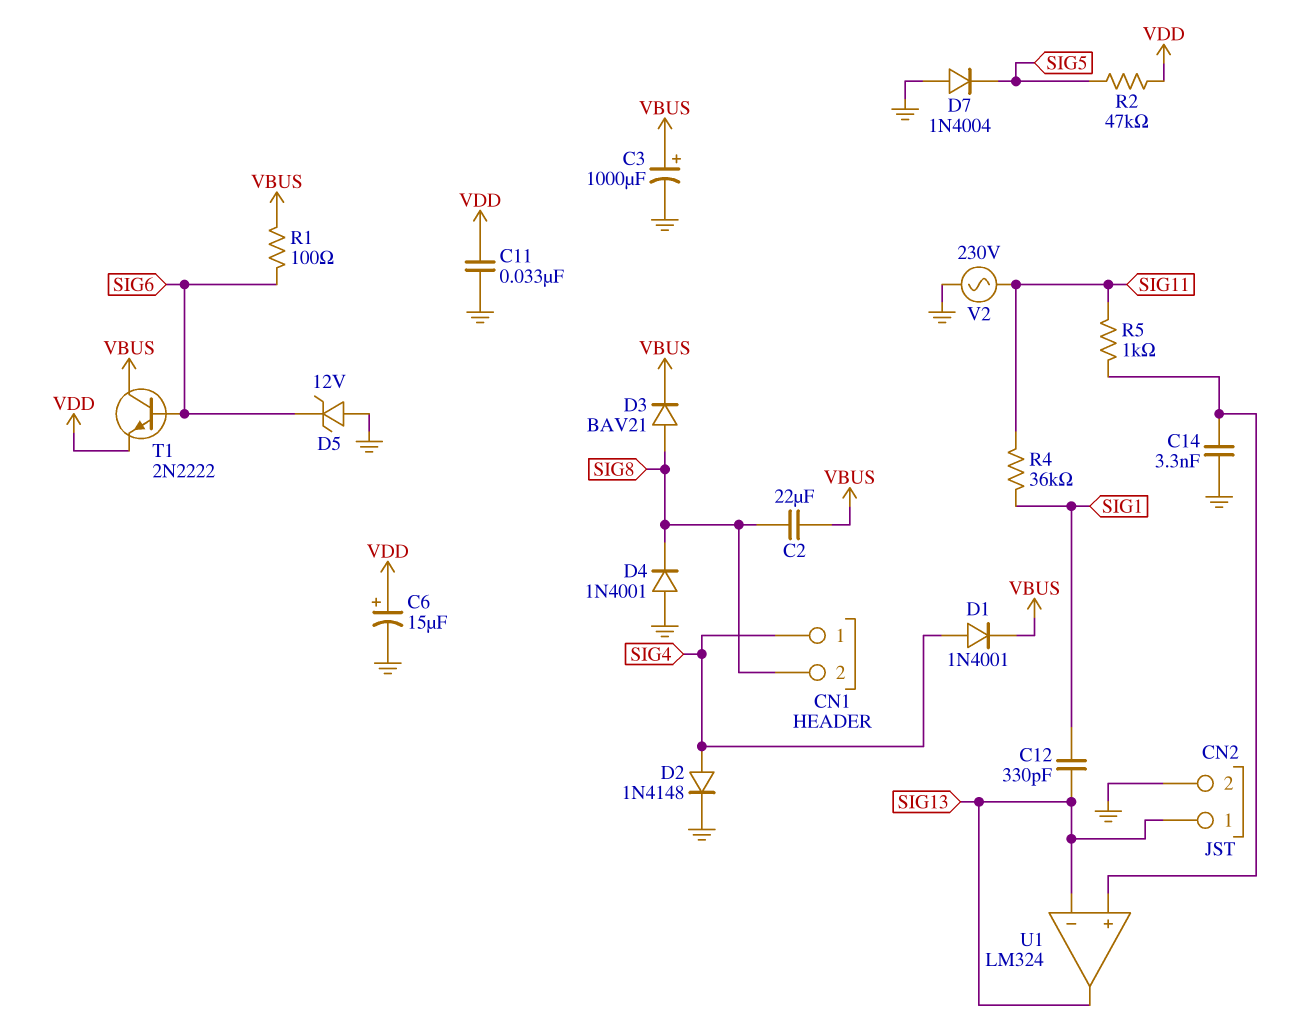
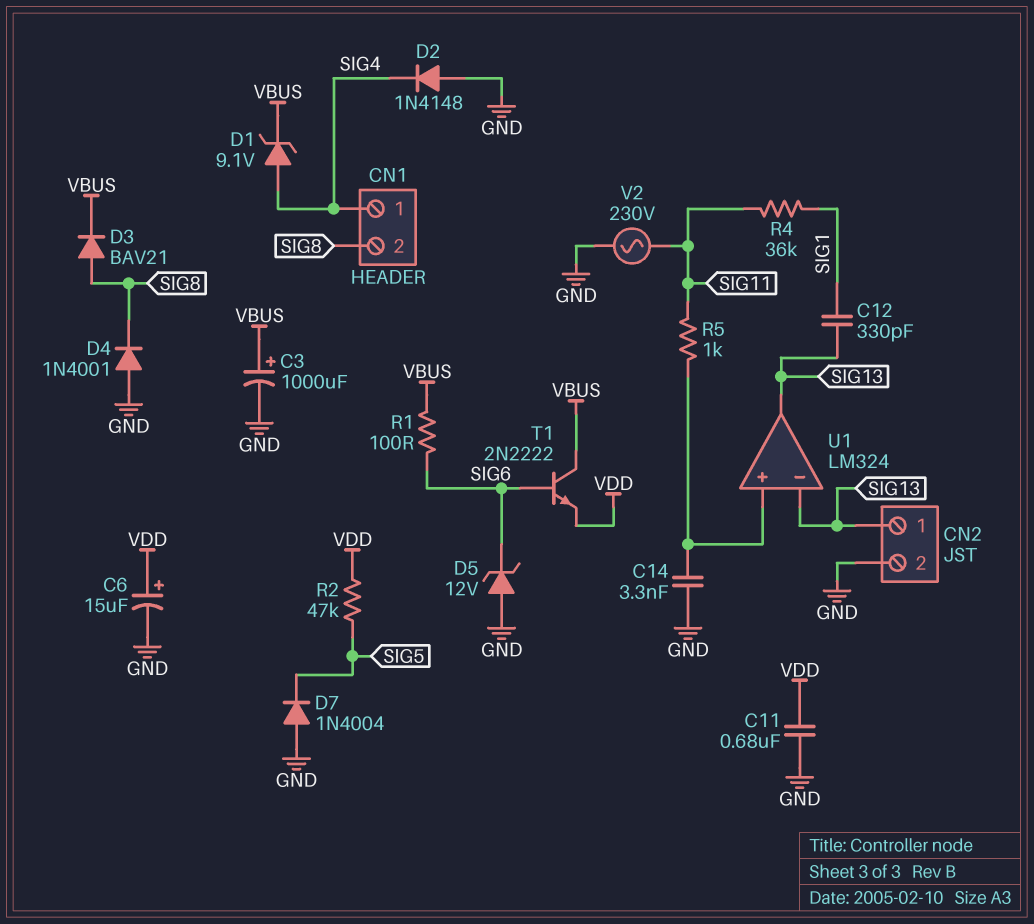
C2: 22uF (SIG8, VBUS) -> none
C11: 33nF (GND, VDD) -> 680nF (GND, VDD)
D1: diode 1N4001 (A SIG4, K VBUS) -> zener 9.1V (A SIG4, K VBUS)
D2: diode 1N4148 (A SIG4, K GND) -> diode 1N4148 (A GND, K SIG4)

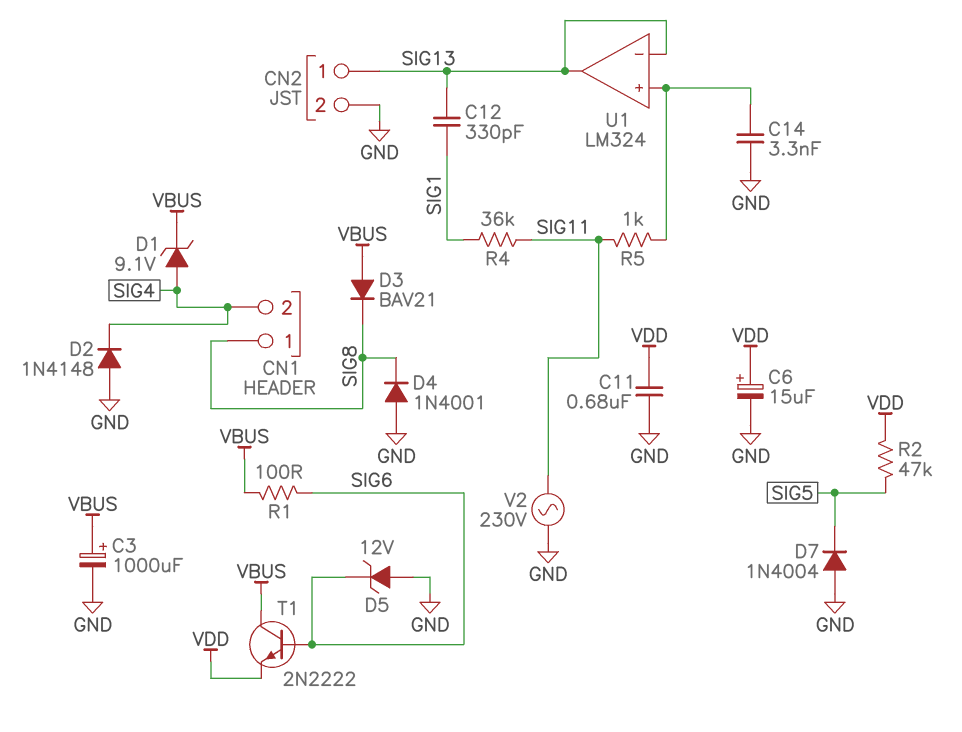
CN1 pin 1: SIG4 -> SIG8
CN1 pin 2: SIG8 -> SIG4
D3: diode BAV21 (A SIG8, K VBUS) -> diode BAV21 (A VBUS, K SIG8)

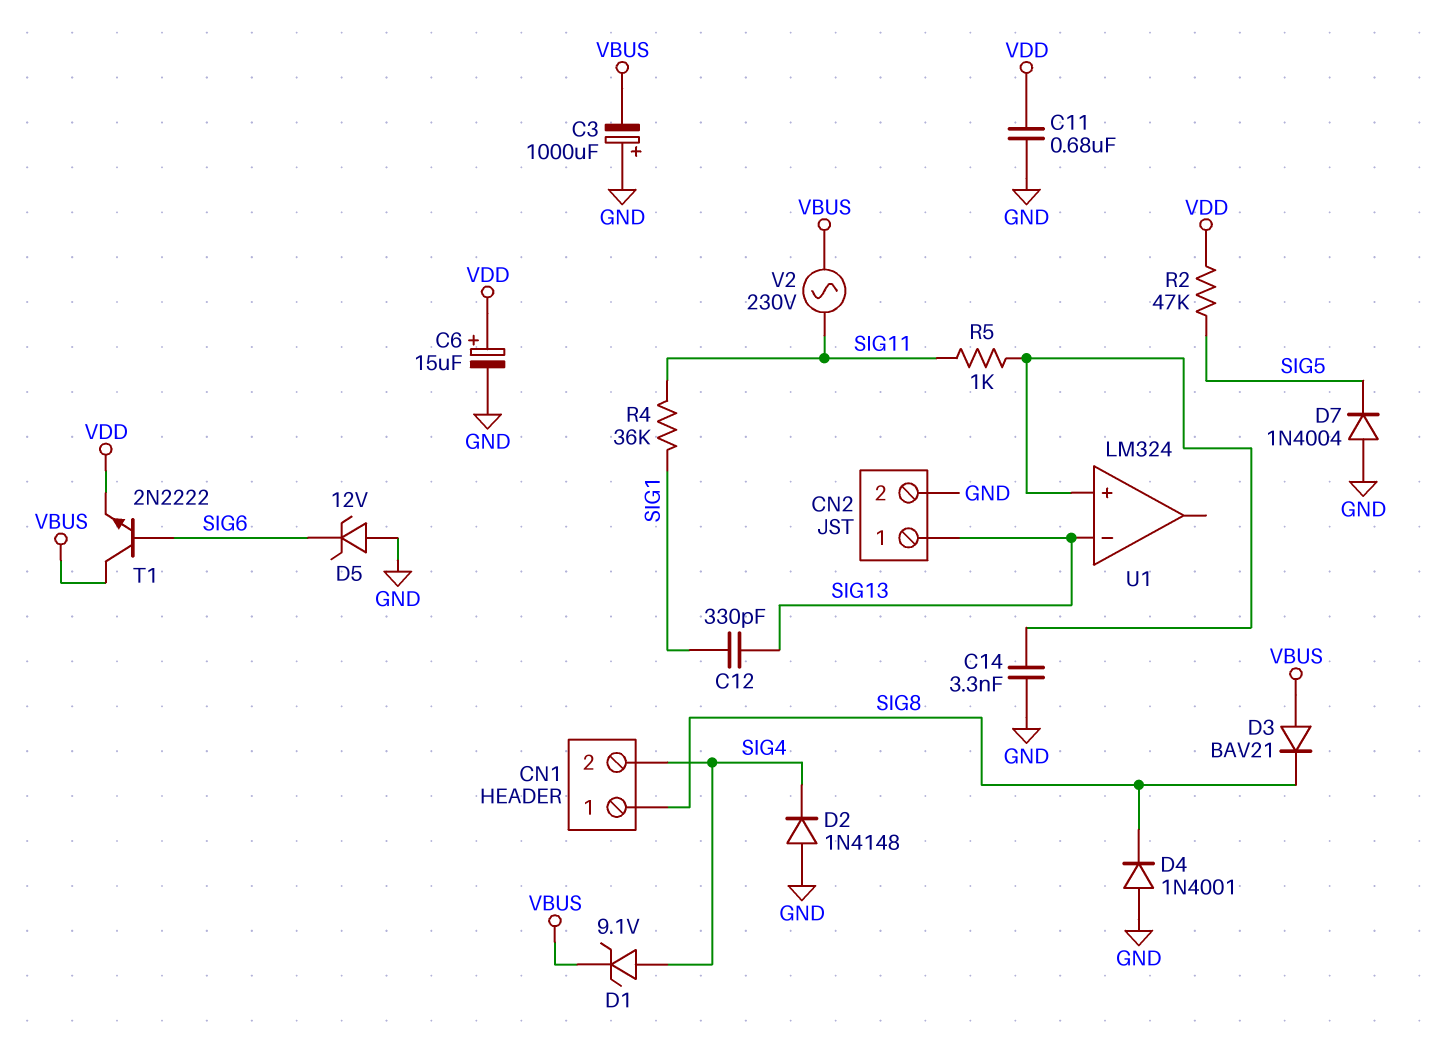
C3: 1000uF (plus VBUS, minus GND) -> 1000uF (plus GND, minus VBUS)
R1: 100 (SIG6, VBUS) -> none
U1 pin out: SIG13 -> none
V2: AC 230V (GND, SIG11) -> AC 230V (SIG11, VBUS)

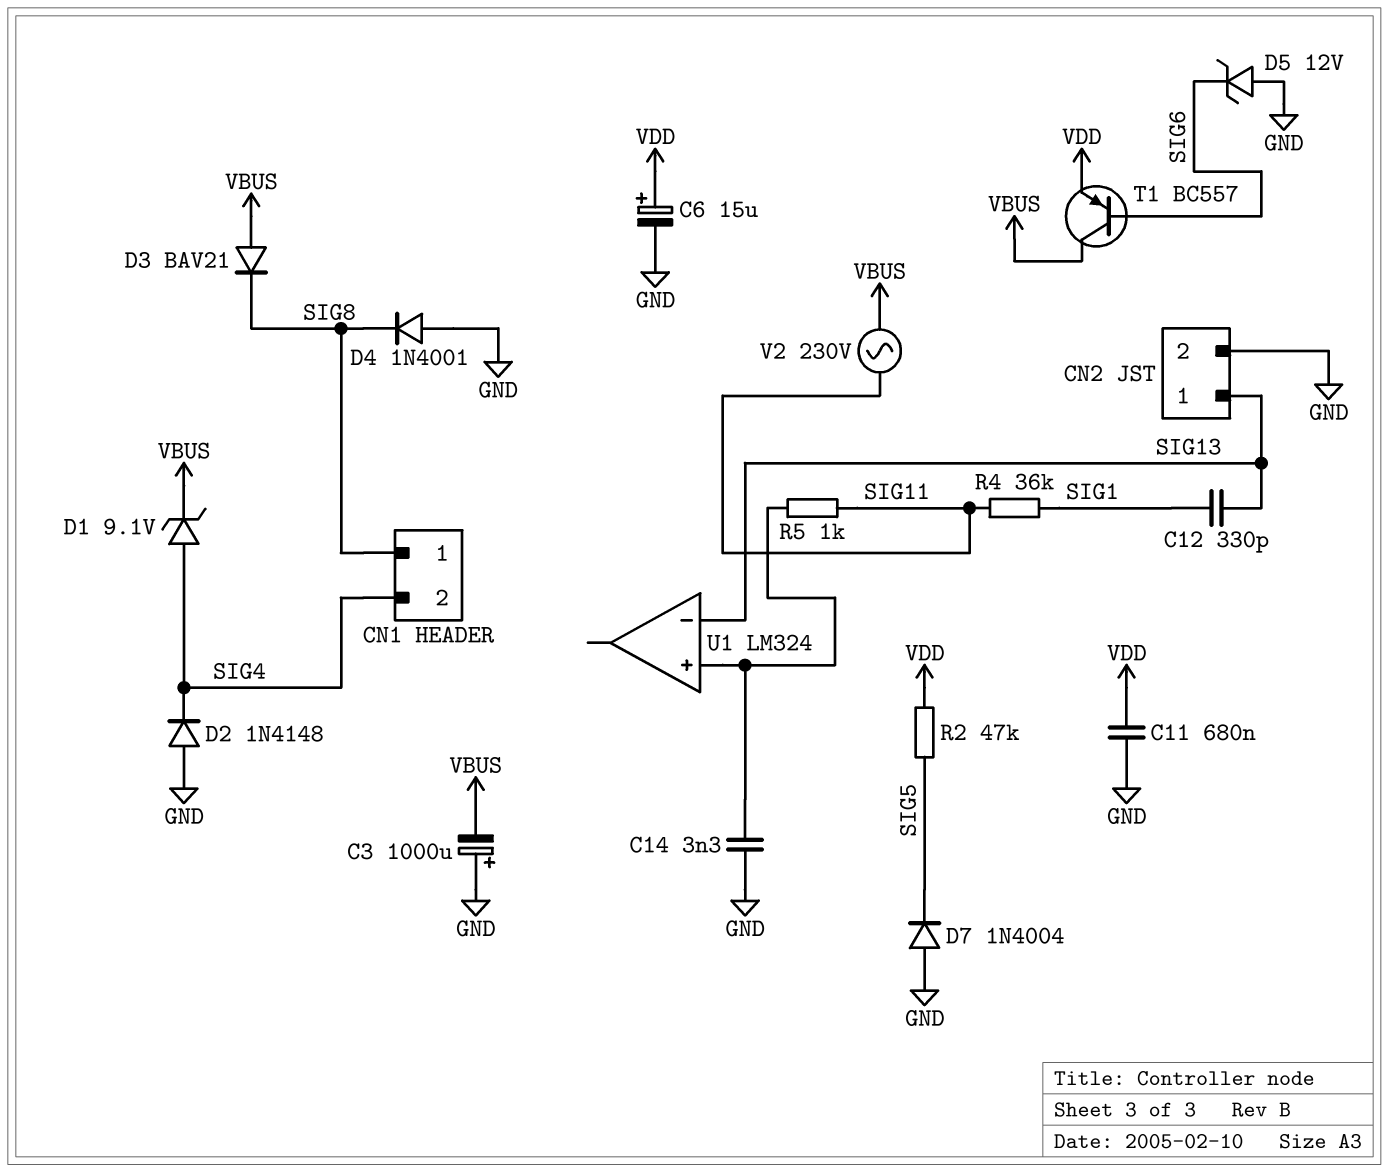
T1: NPN 2N2222 (B SIG6, C VBUS, E VDD) -> PNP BC557 (B SIG6, C VBUS, E VDD)

